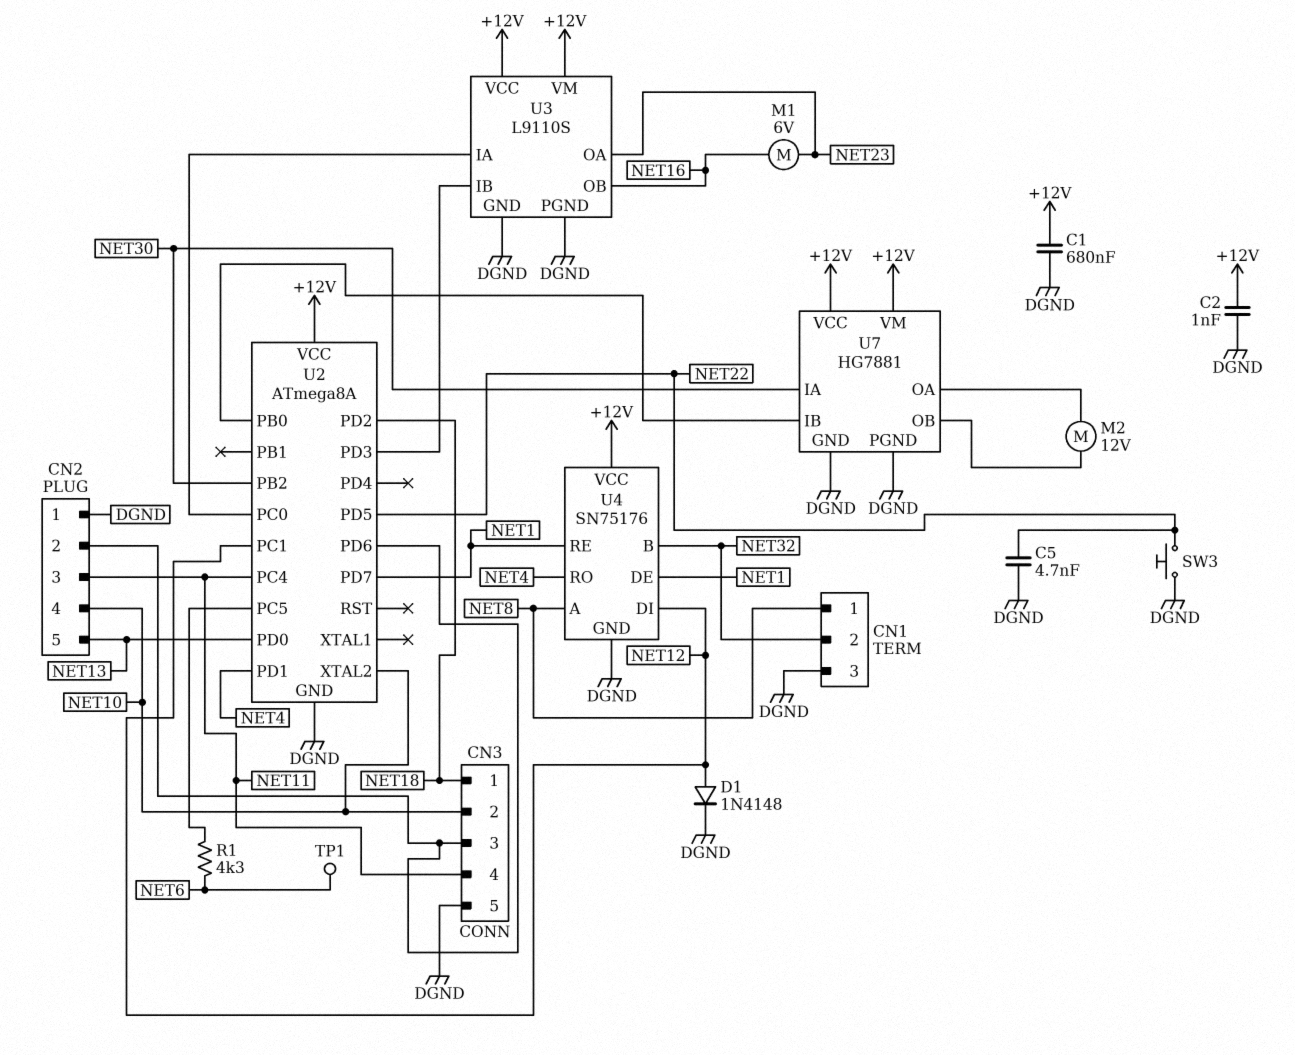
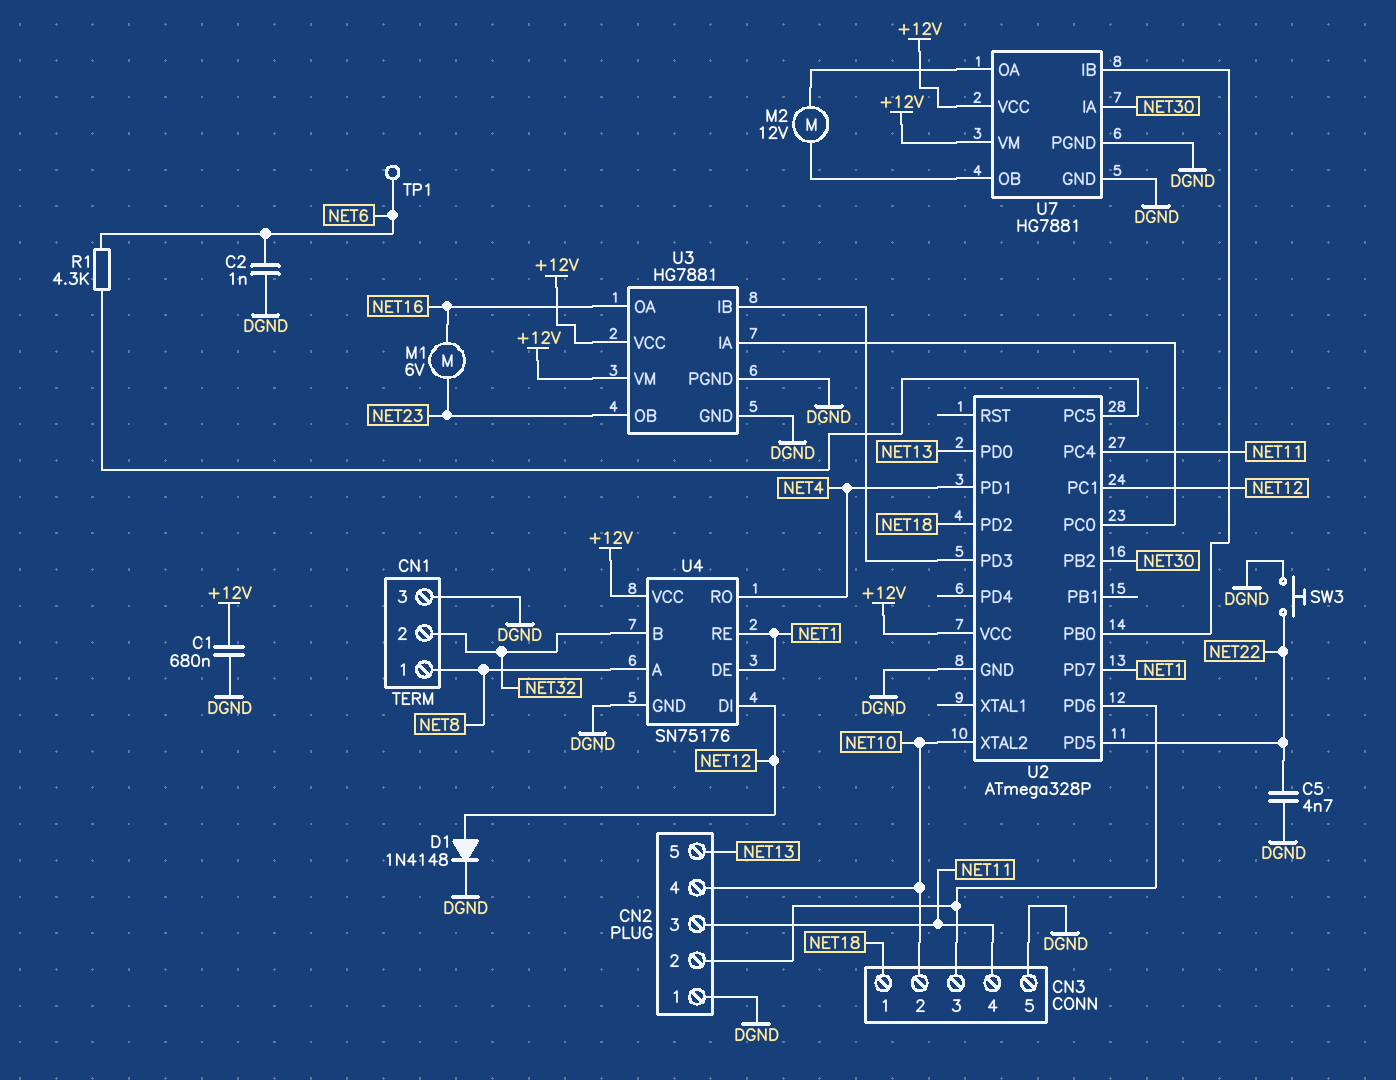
C2: 1nF (+12V, DGND) -> 1nF (DGND, NET6)
U2: ATmega8A -> ATmega328P
U3: L9110S -> HG7881
U3 pin OA: NET23 -> NET16
U3 pin OB: NET16 -> NET23

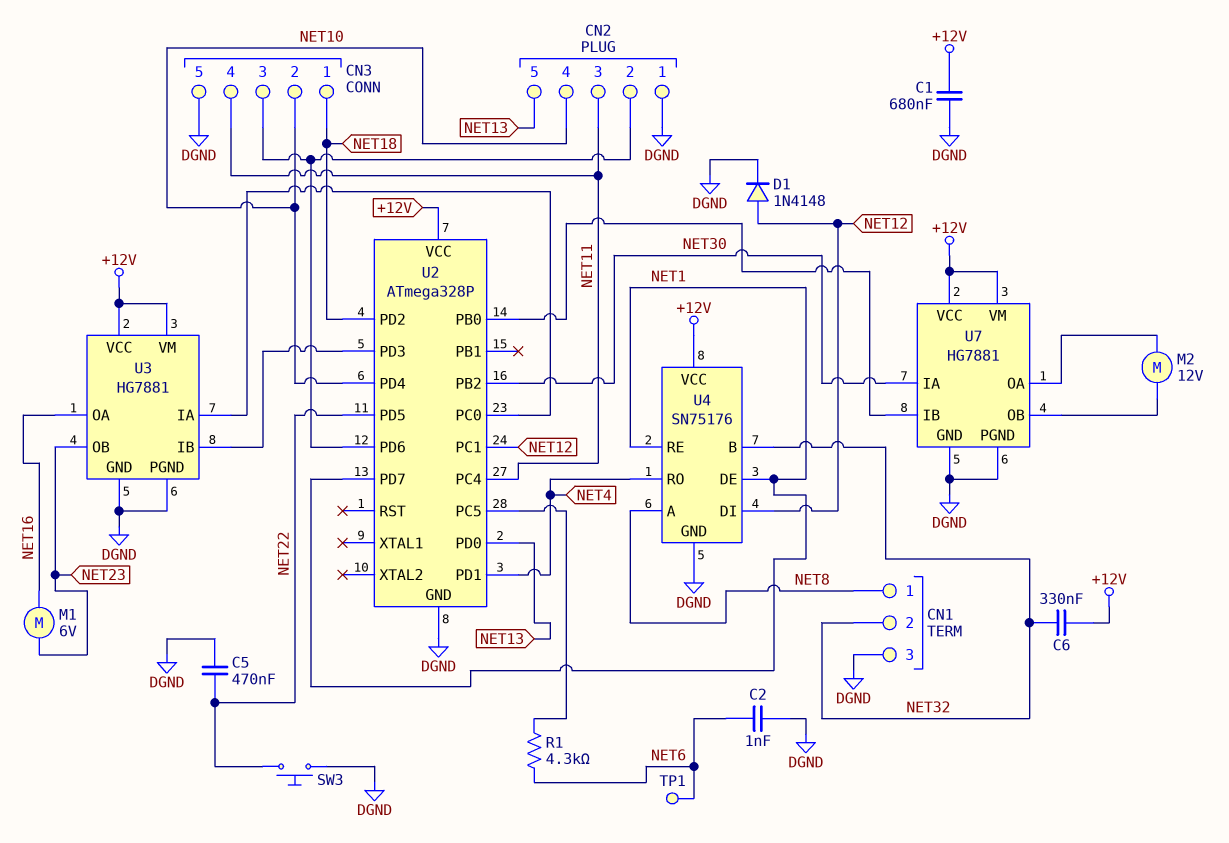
C5: 4.7nF (DGND, NET22) -> 470nF (DGND, NET22)
C6: none -> 330nF (+12V, NET32)
U2 pin PD4: none -> NET10
U2 pin XTAL2: NET10 -> none

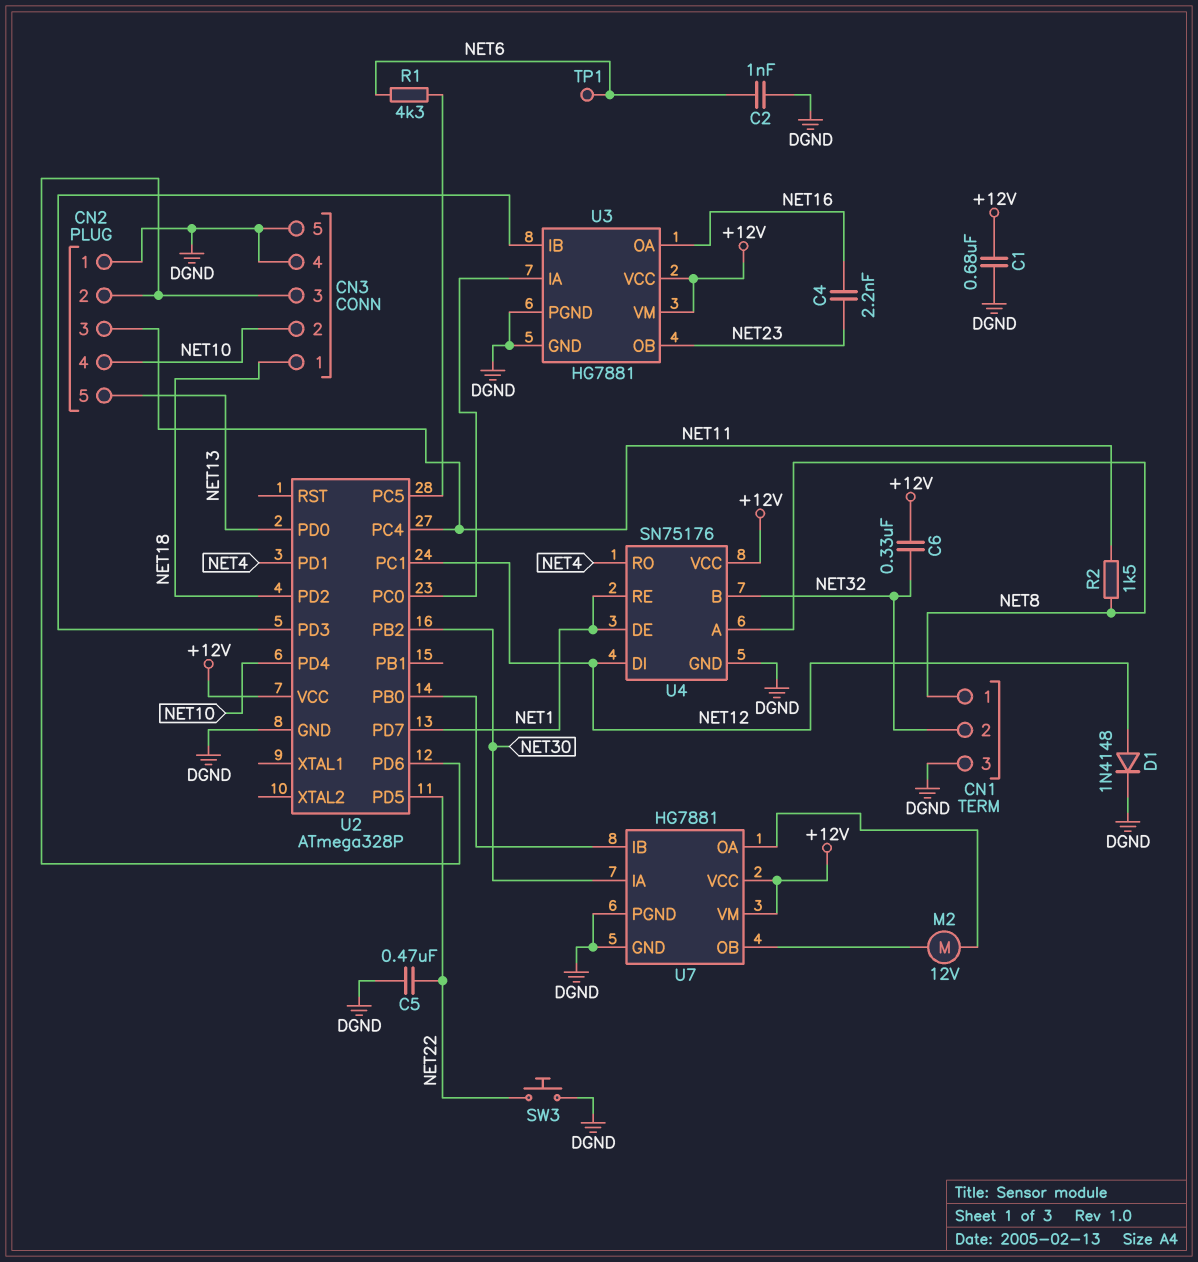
C4: none -> 2.2nF (NET16, NET23)
CN3 pin 4: NET11 -> DGND
M1: motor 6V (NET16, NET23) -> none
R2: none -> 1.5k (NET8, NET11)

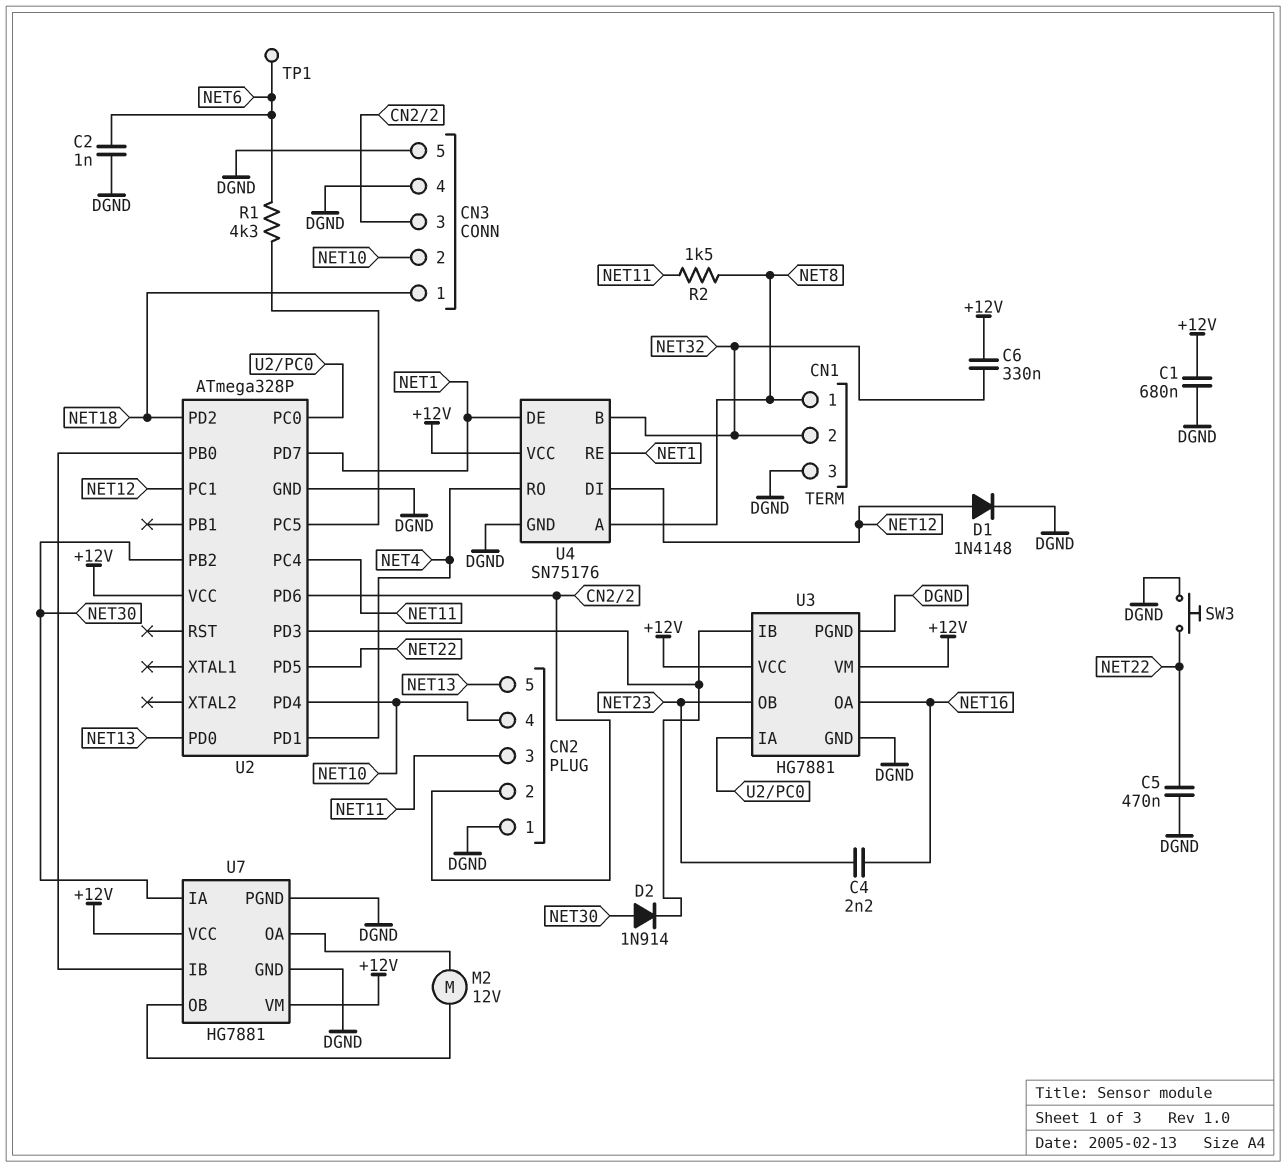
D2: none -> diode 1N914 (A NET30, K U2/PD3)

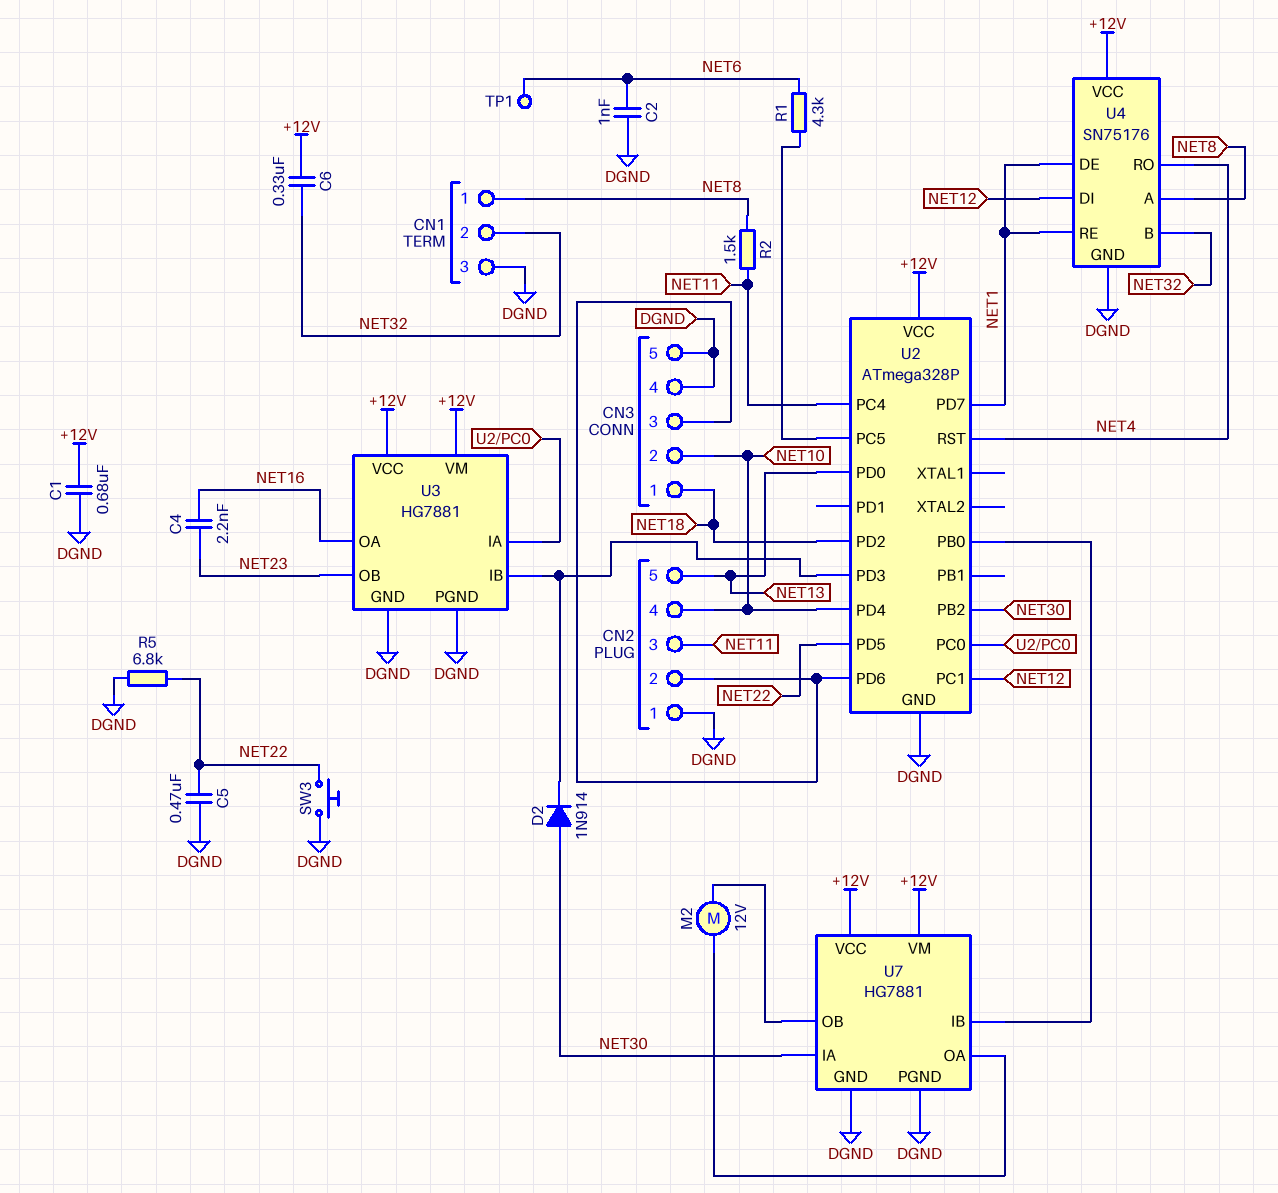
D1: diode 1N4148 (A NET12, K DGND) -> none
R5: none -> 6.8k (DGND, NET22)
U2 pin PD1: NET4 -> none
U2 pin RST: none -> NET4

